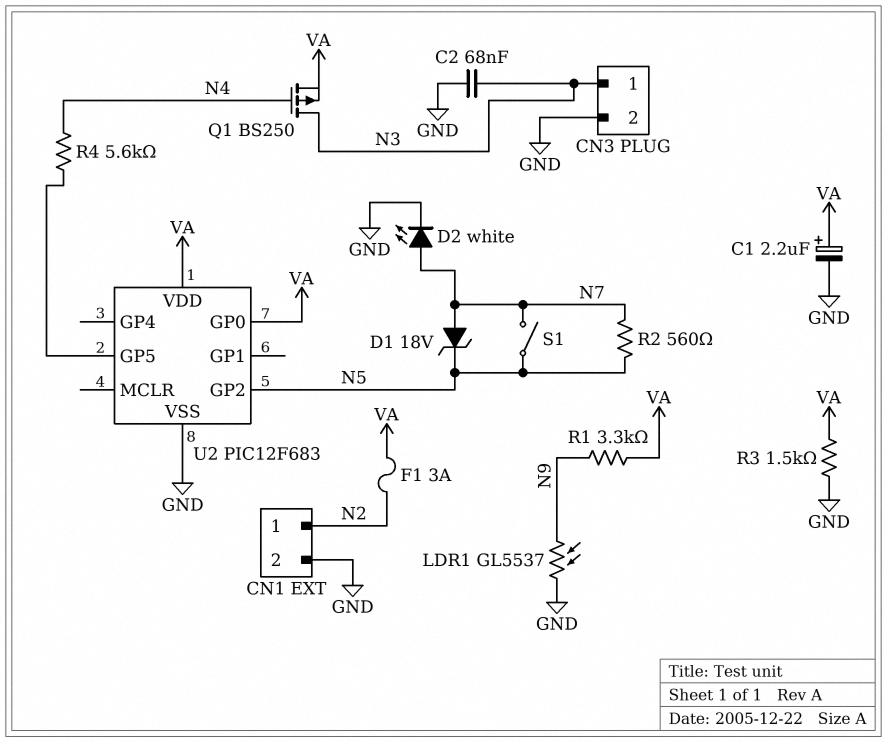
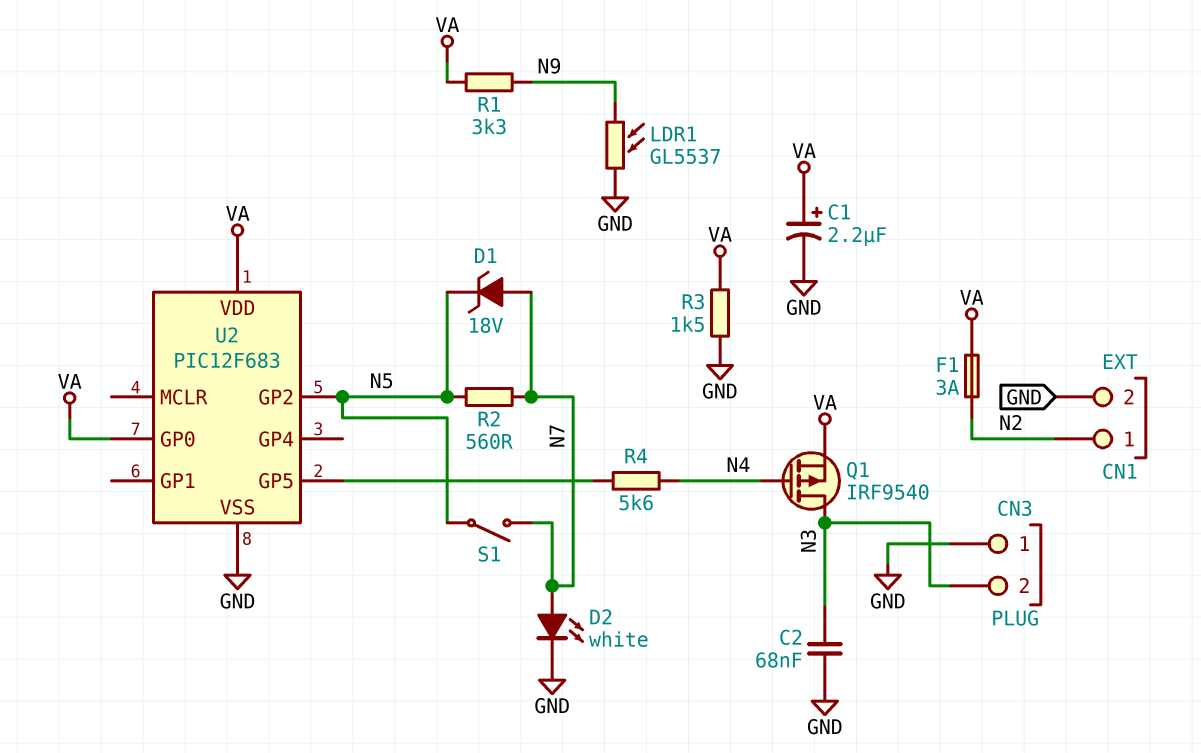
CN3 pin 1: N3 -> GND
CN3 pin 2: GND -> N3
Q1: PMOS BS250 (G N4, D N3, S VA) -> PMOS IRF9540 (G N4, D N3, S VA)

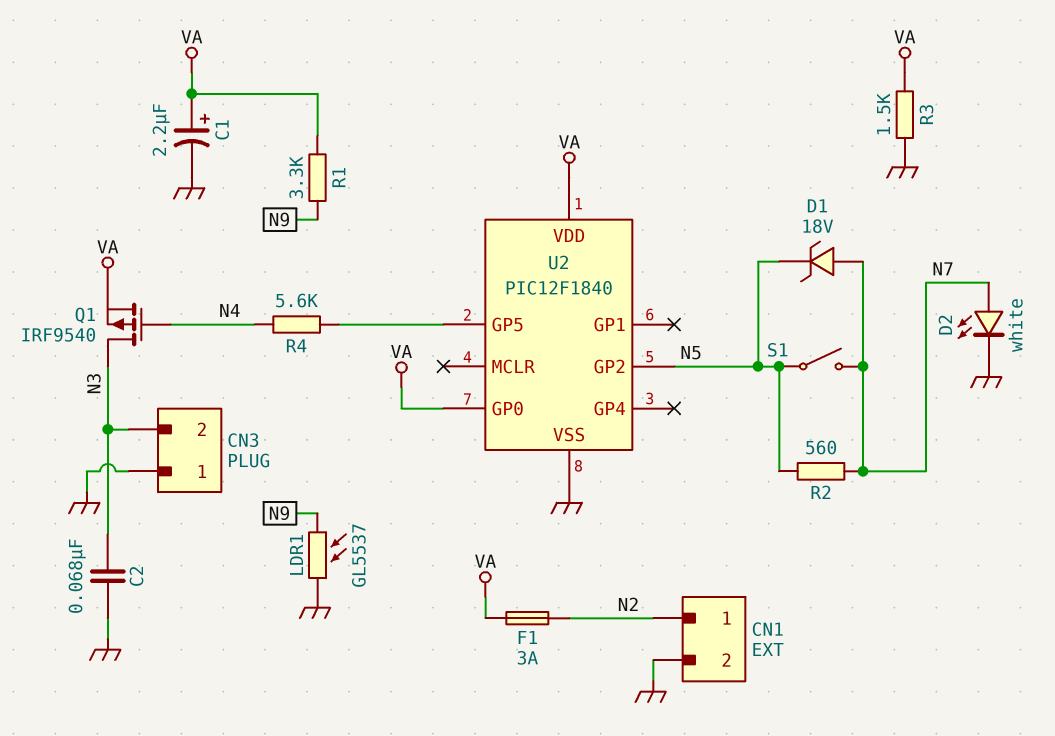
U2: PIC12F683 -> PIC12F1840

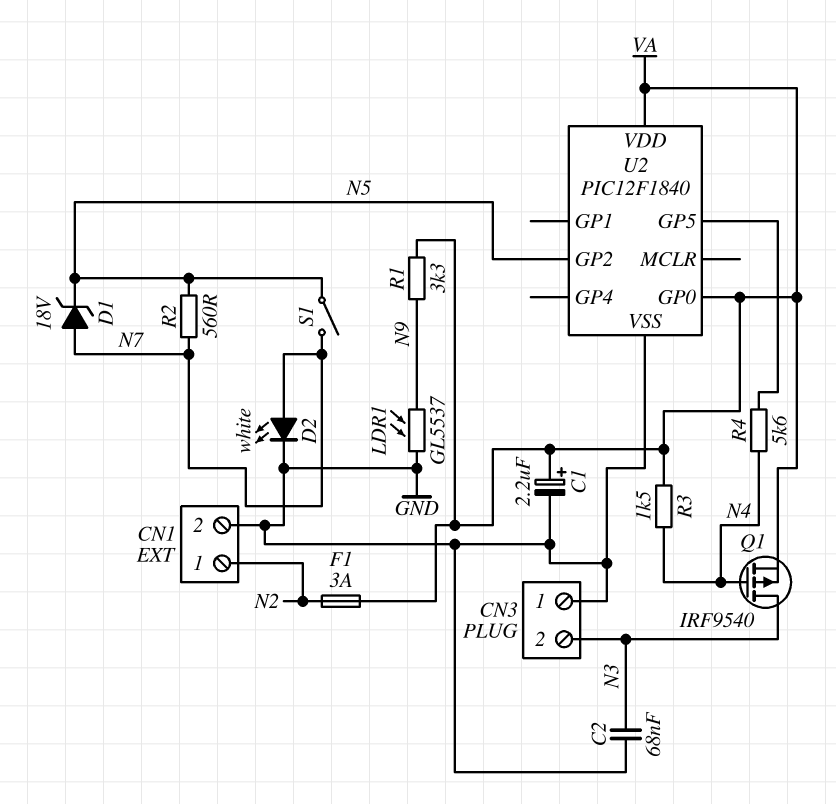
R3: 1.5k (GND, VA) -> 1.5k (N4, VA)

